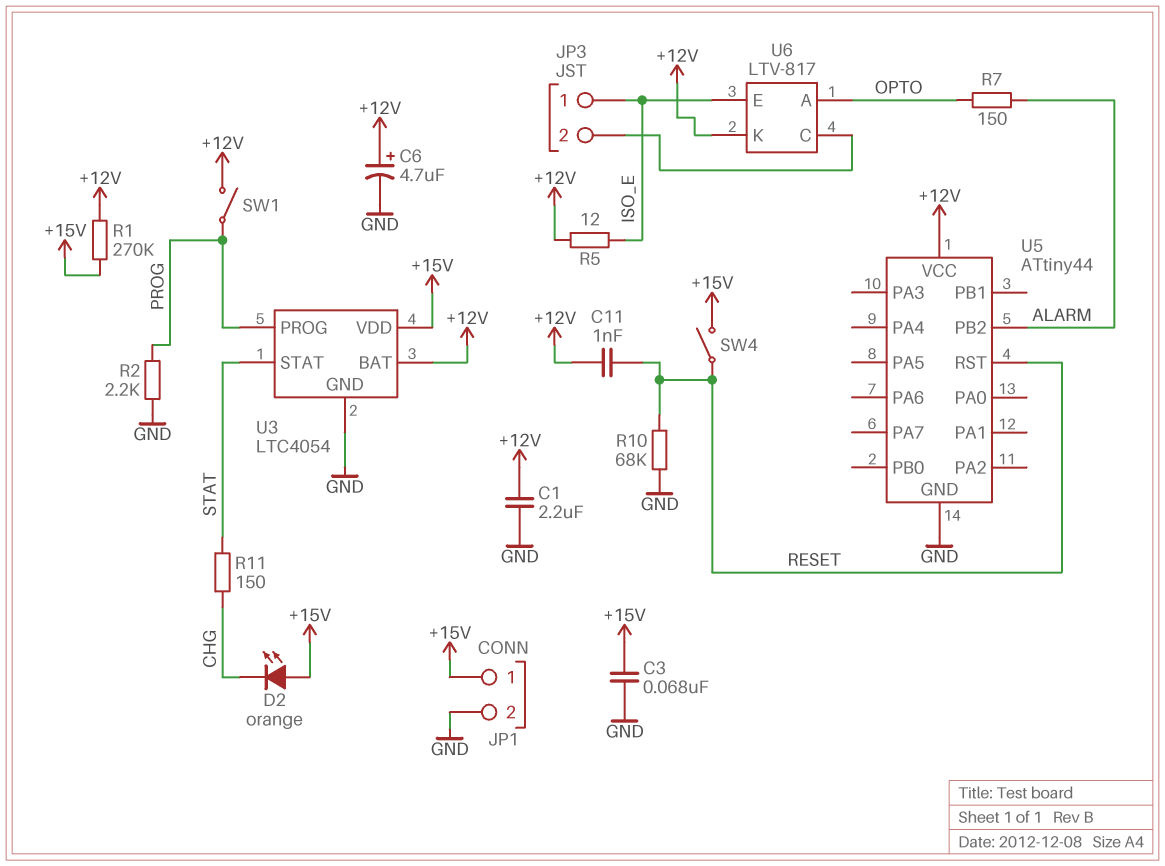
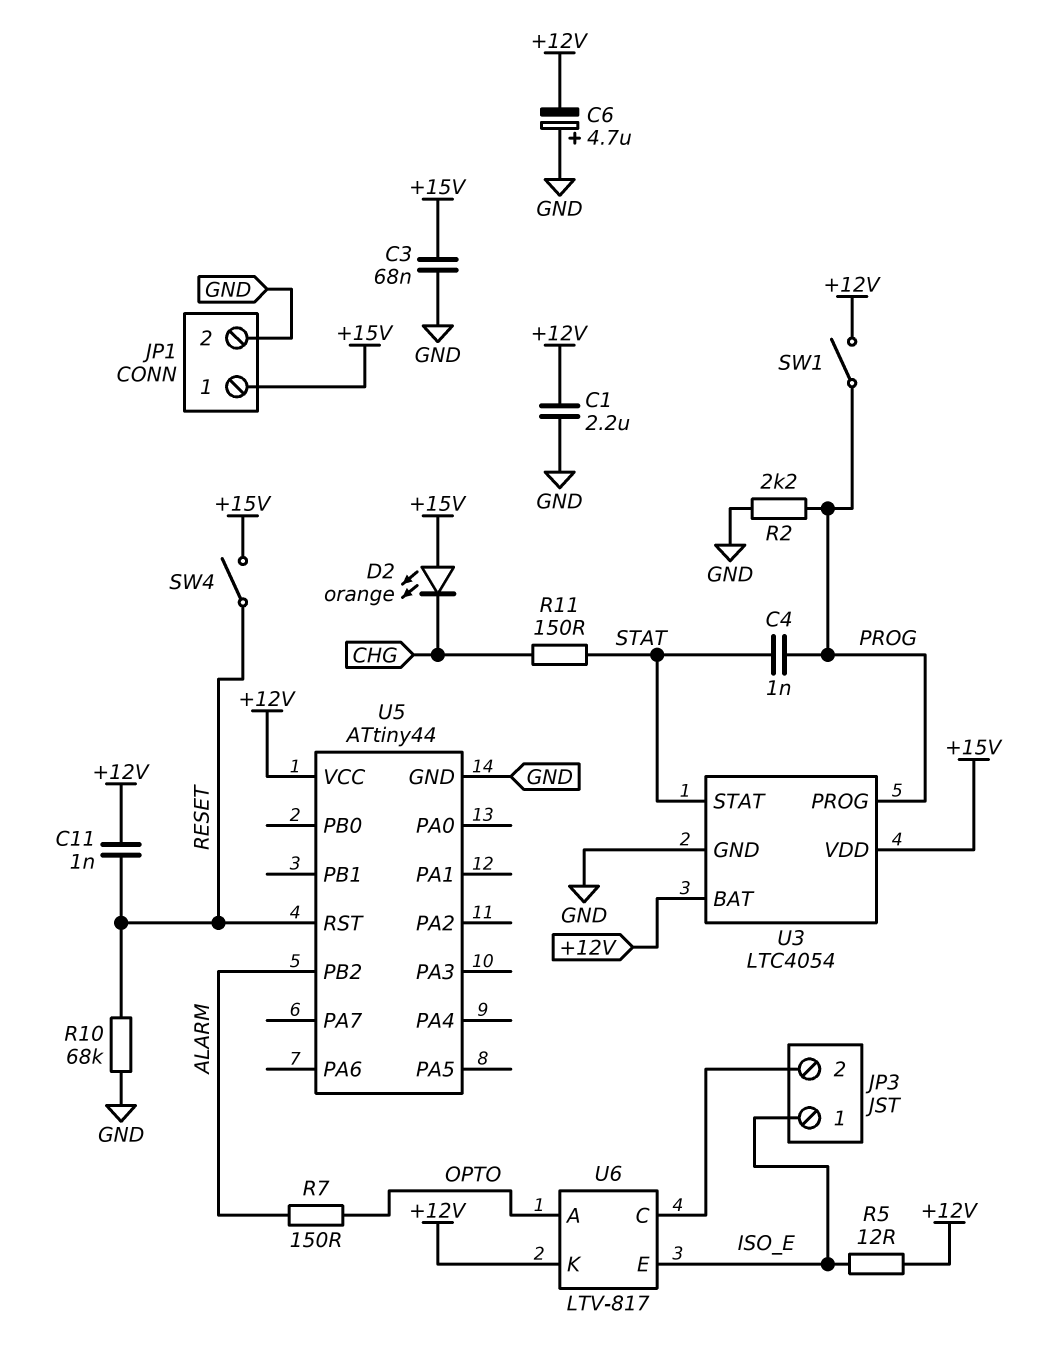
C4: none -> 1nF (PROG, STAT)
C6: 4.7uF (plus +12V, minus GND) -> 4.7uF (plus GND, minus +12V)
R1: 270k (+12V, +15V) -> none

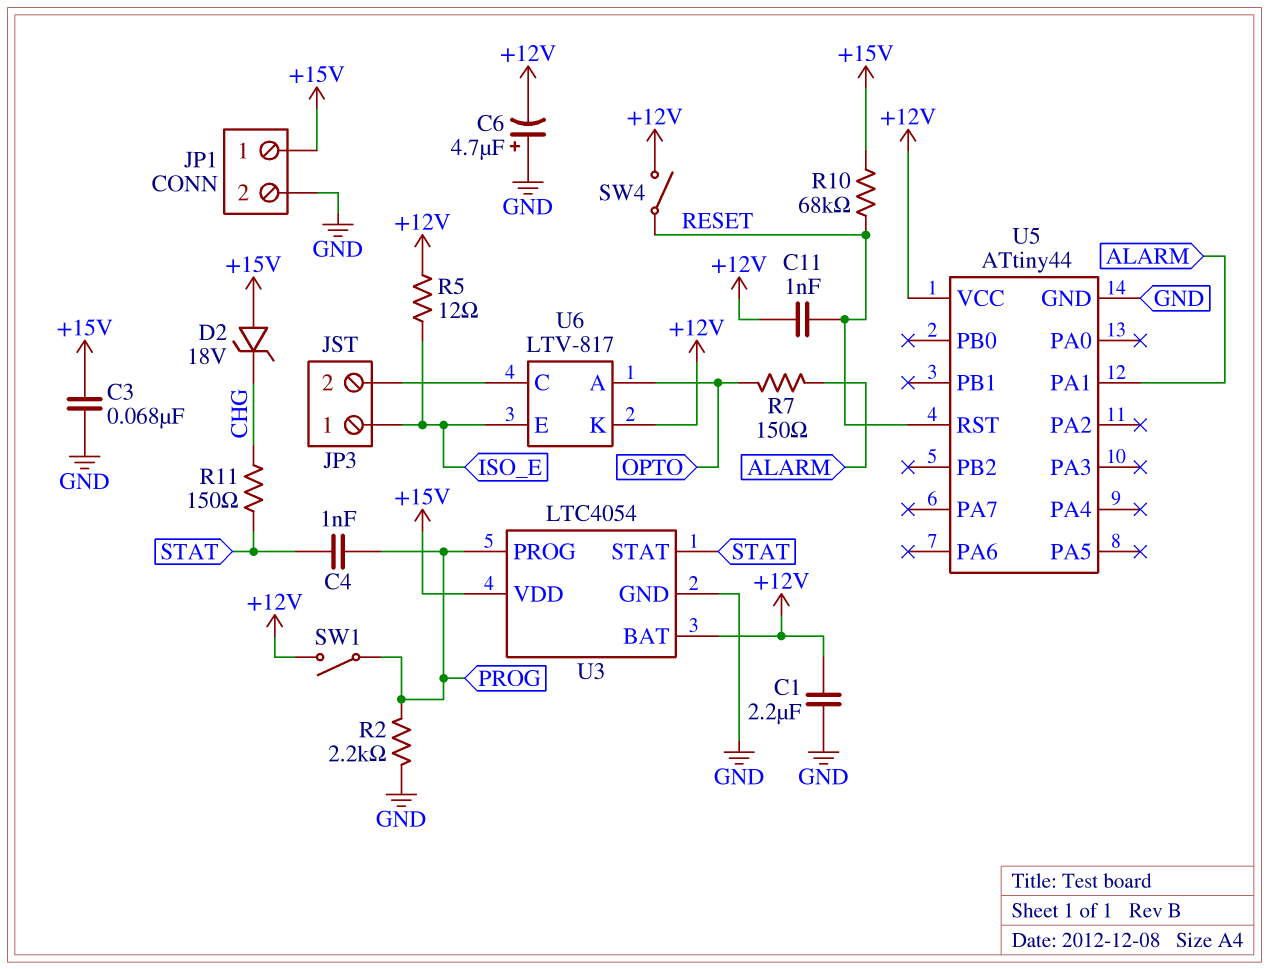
D2: LED orange (A +15V, K CHG) -> zener 18V (A +15V, K CHG)
R10: 68k (GND, RESET) -> 68k (+15V, RESET)
SW4: switch (+15V, RESET) -> switch (+12V, RESET)
U5 pin PA1: none -> ALARM
U5 pin PB2: ALARM -> none

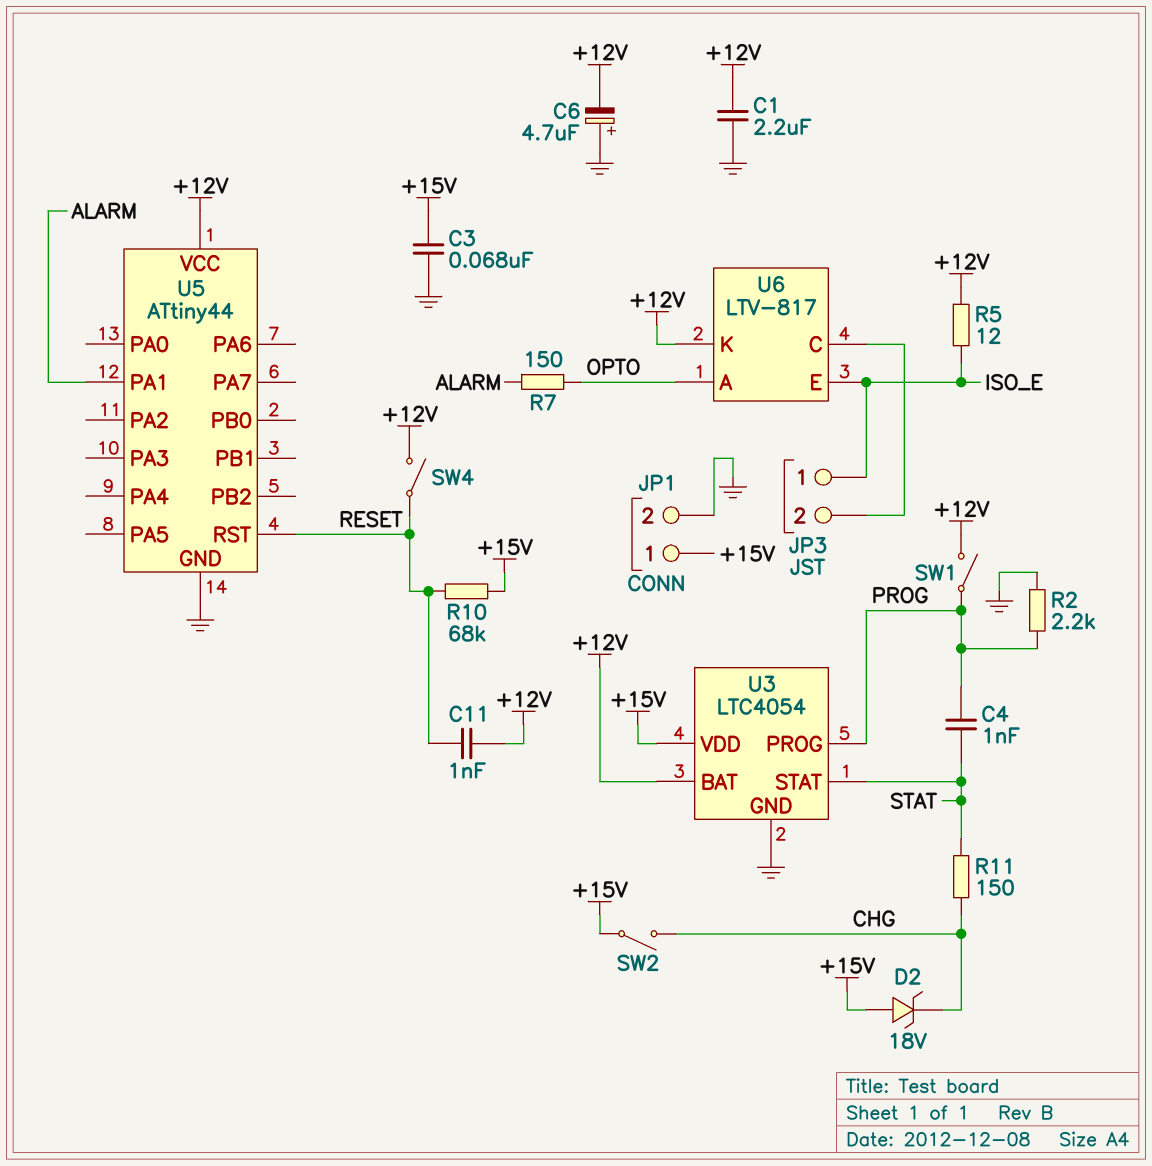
SW2: none -> switch (+15V, CHG)

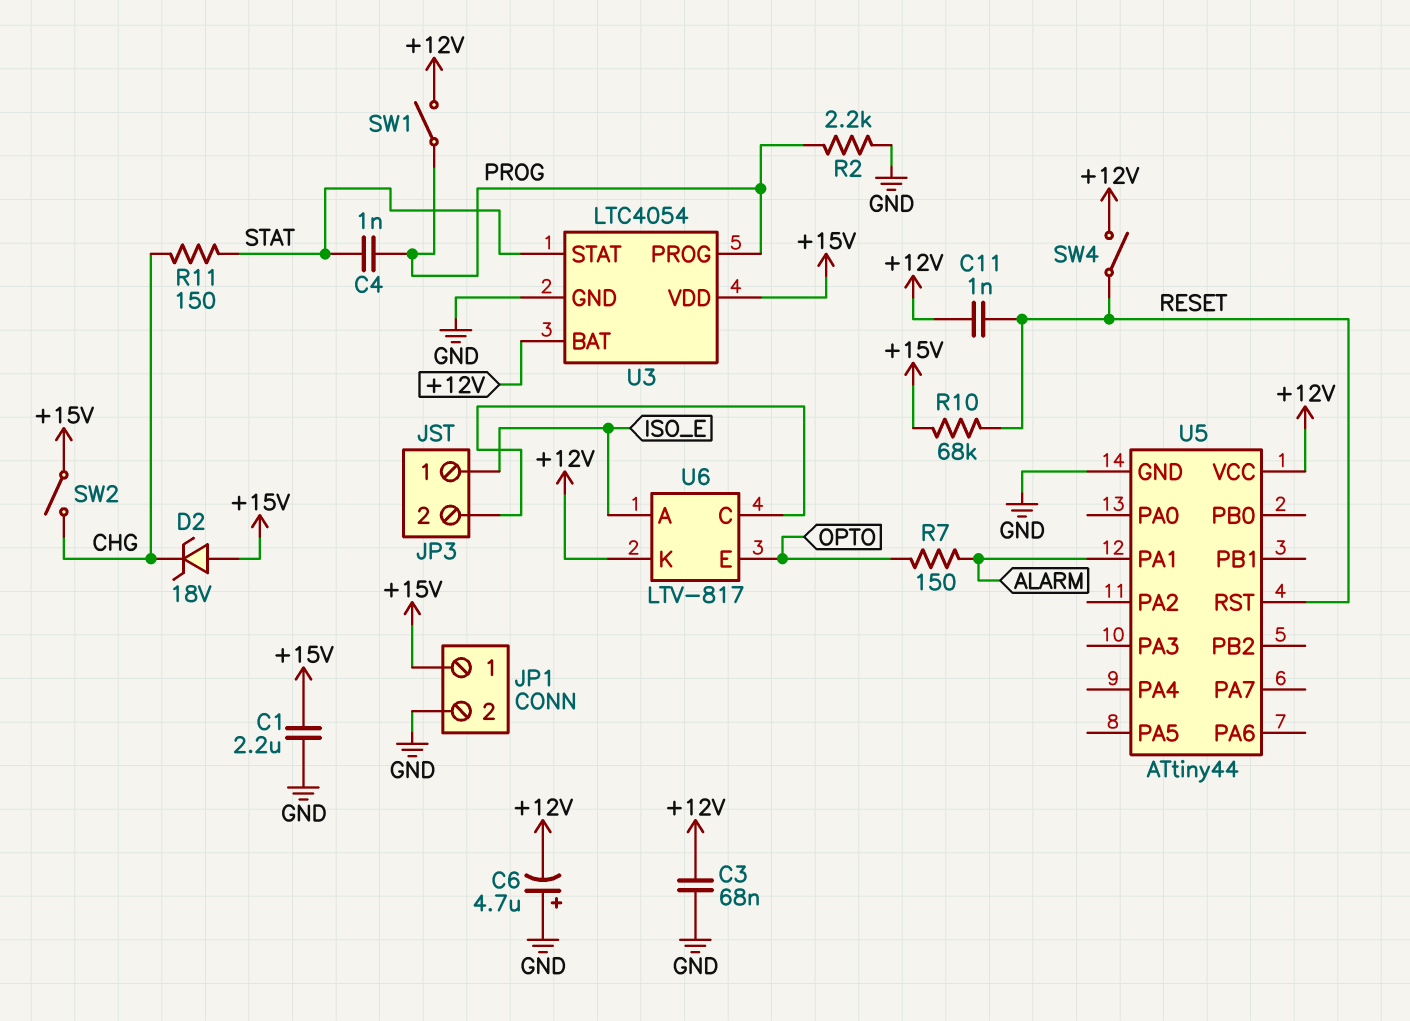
C1: 2.2uF (+12V, GND) -> 2.2uF (+15V, GND)
C3: 68nF (+15V, GND) -> 68nF (+12V, GND)
R5: 12 (+12V, ISO_E) -> none
U6 pin A: OPTO -> ISO_E
U6 pin E: ISO_E -> OPTO

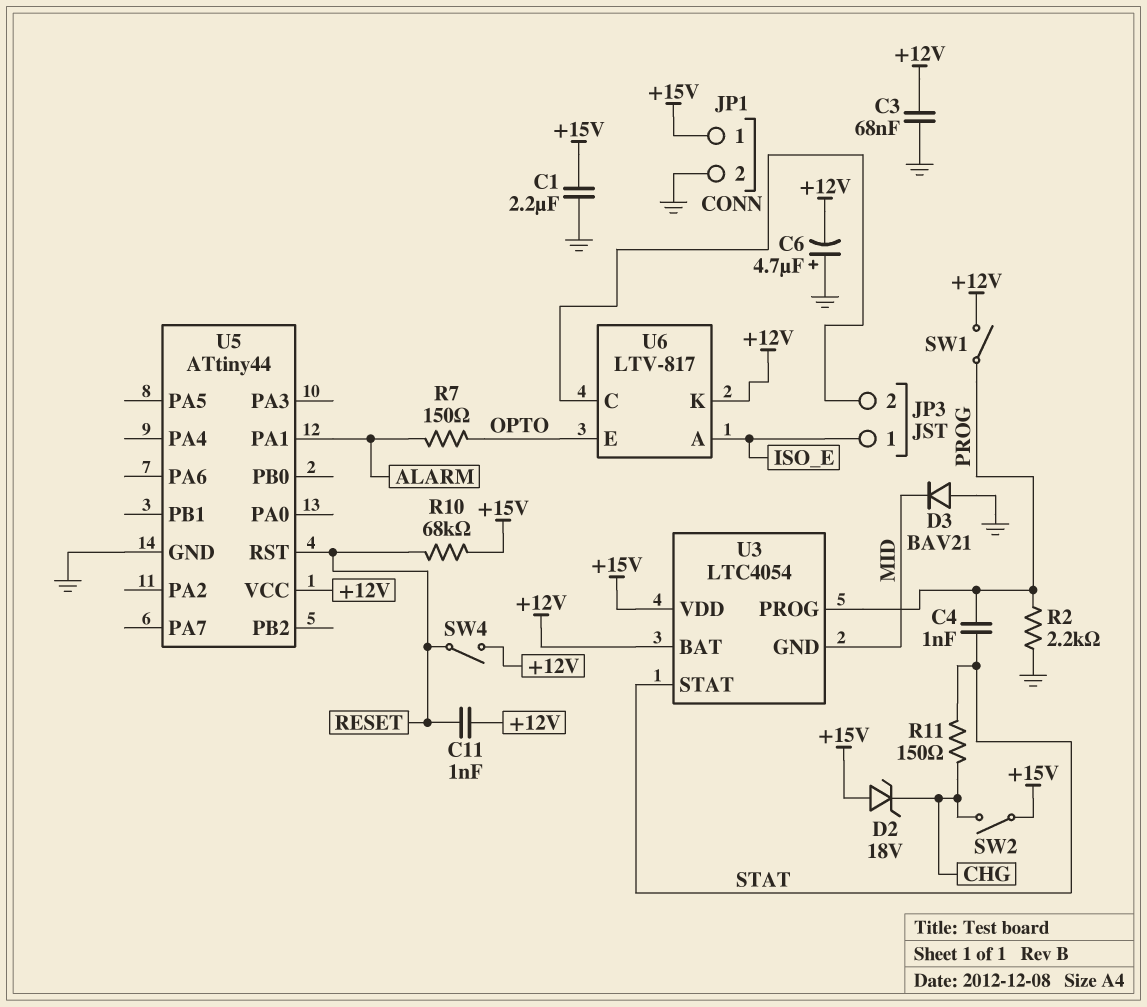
D3: none -> diode BAV21 (A GND, K MID)
U3 pin GND: GND -> MID

